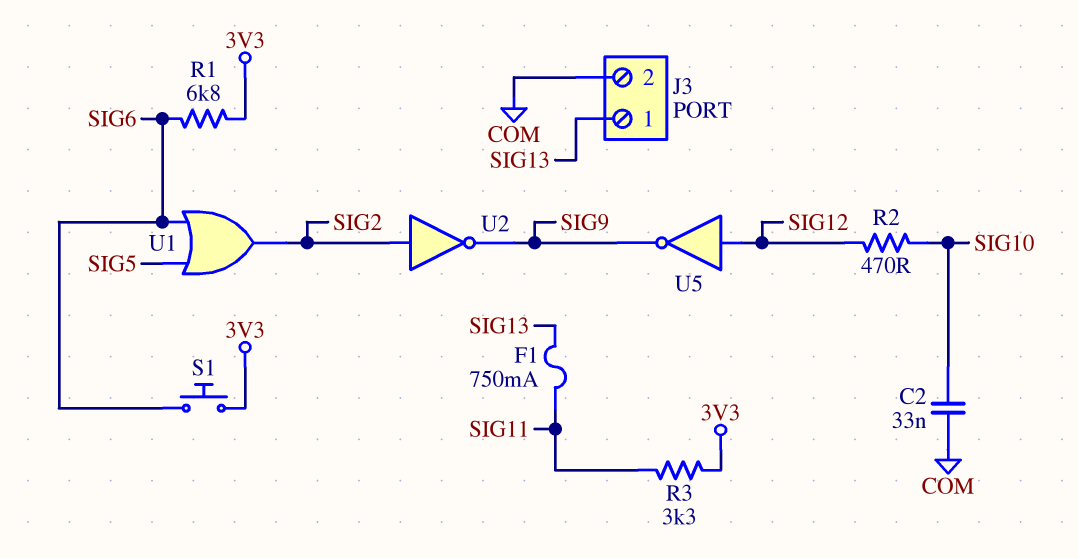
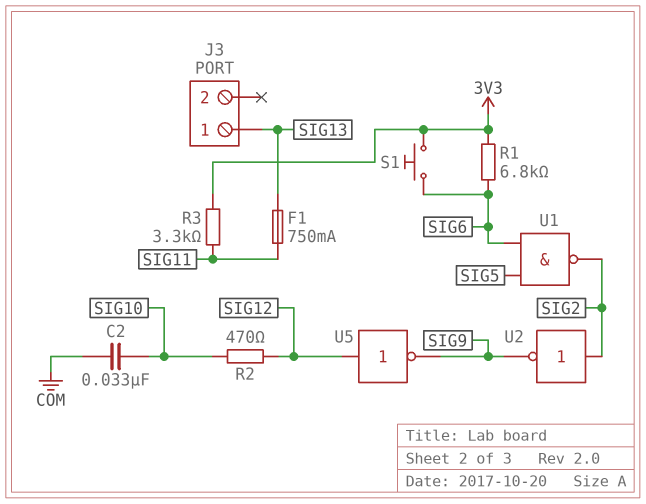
J3 pin 2: COM -> none
U1: OR (in SIG5, in SIG6, out SIG2) -> NAND (in SIG5, in SIG6, out SIG2)

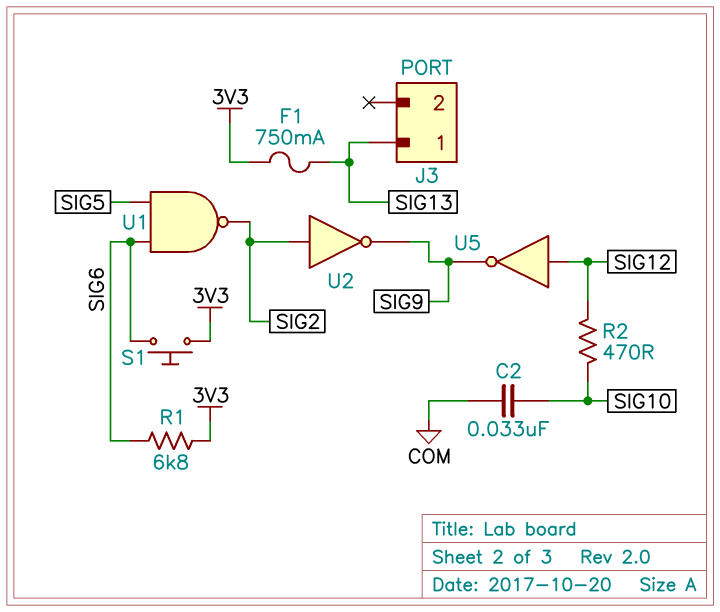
F1: 750mA (SIG11, SIG13) -> 750mA (3V3, SIG13)
R3: 3.3k (3V3, SIG11) -> none

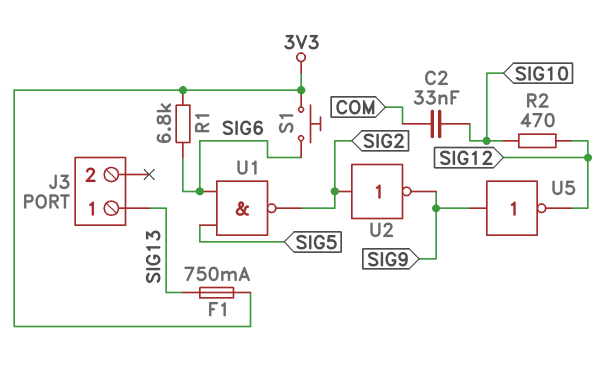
U5: NOT (in SIG12, out SIG9) -> NOT (in SIG9, out SIG12)

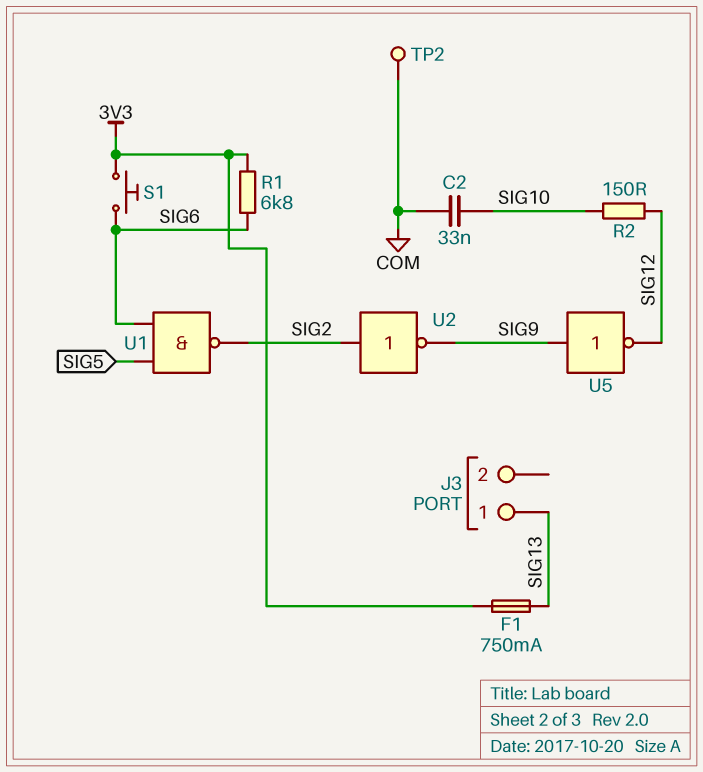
R2: 470 (SIG10, SIG12) -> 150 (SIG10, SIG12)
TP2: none -> test point (COM)

